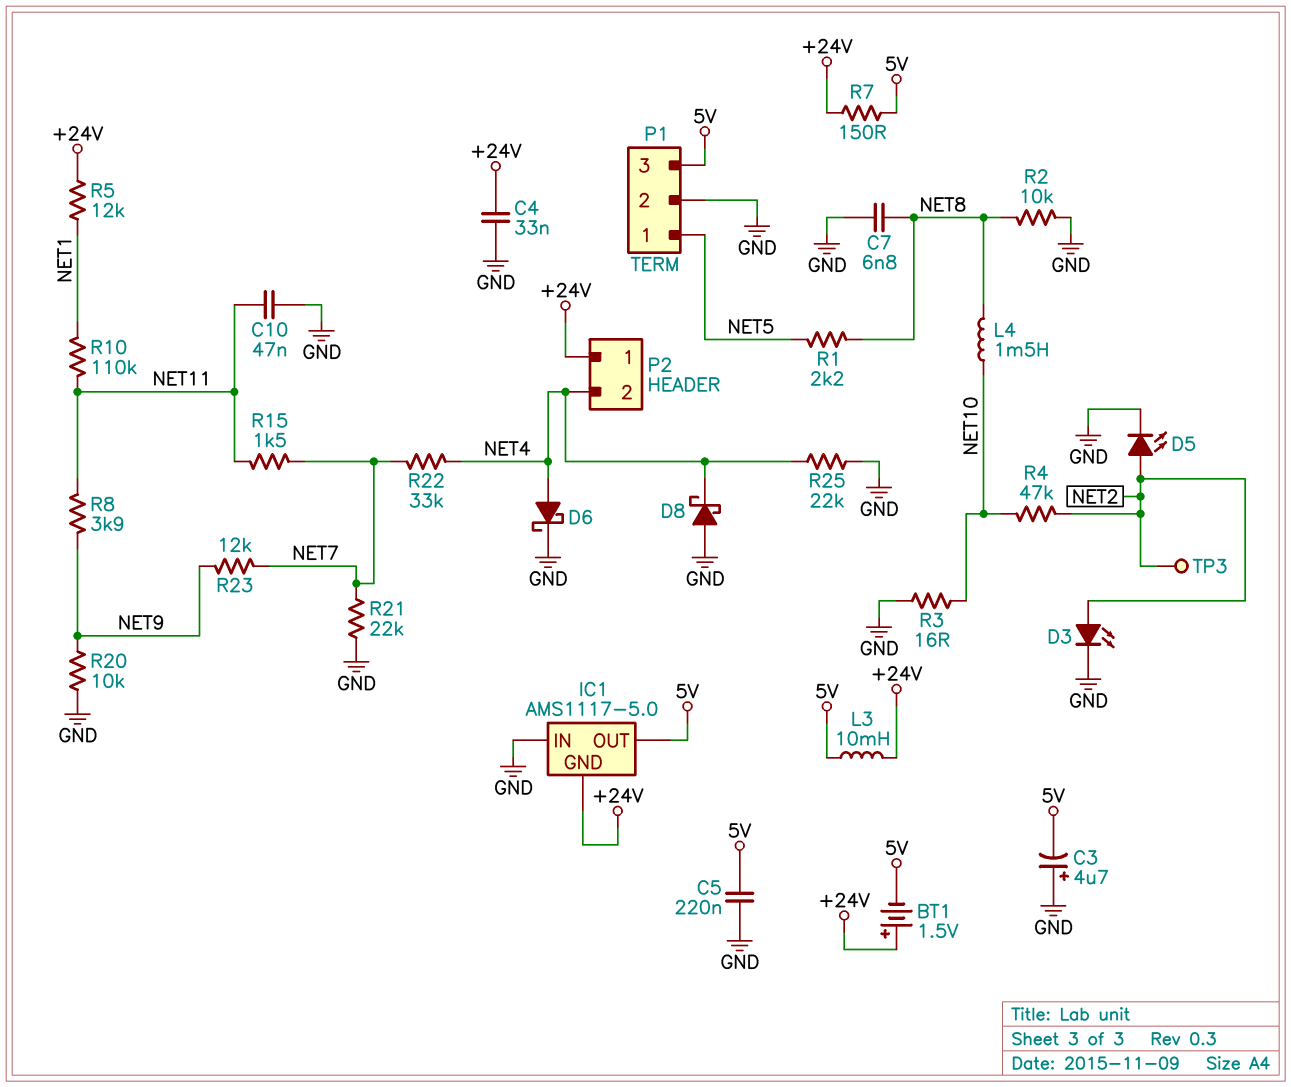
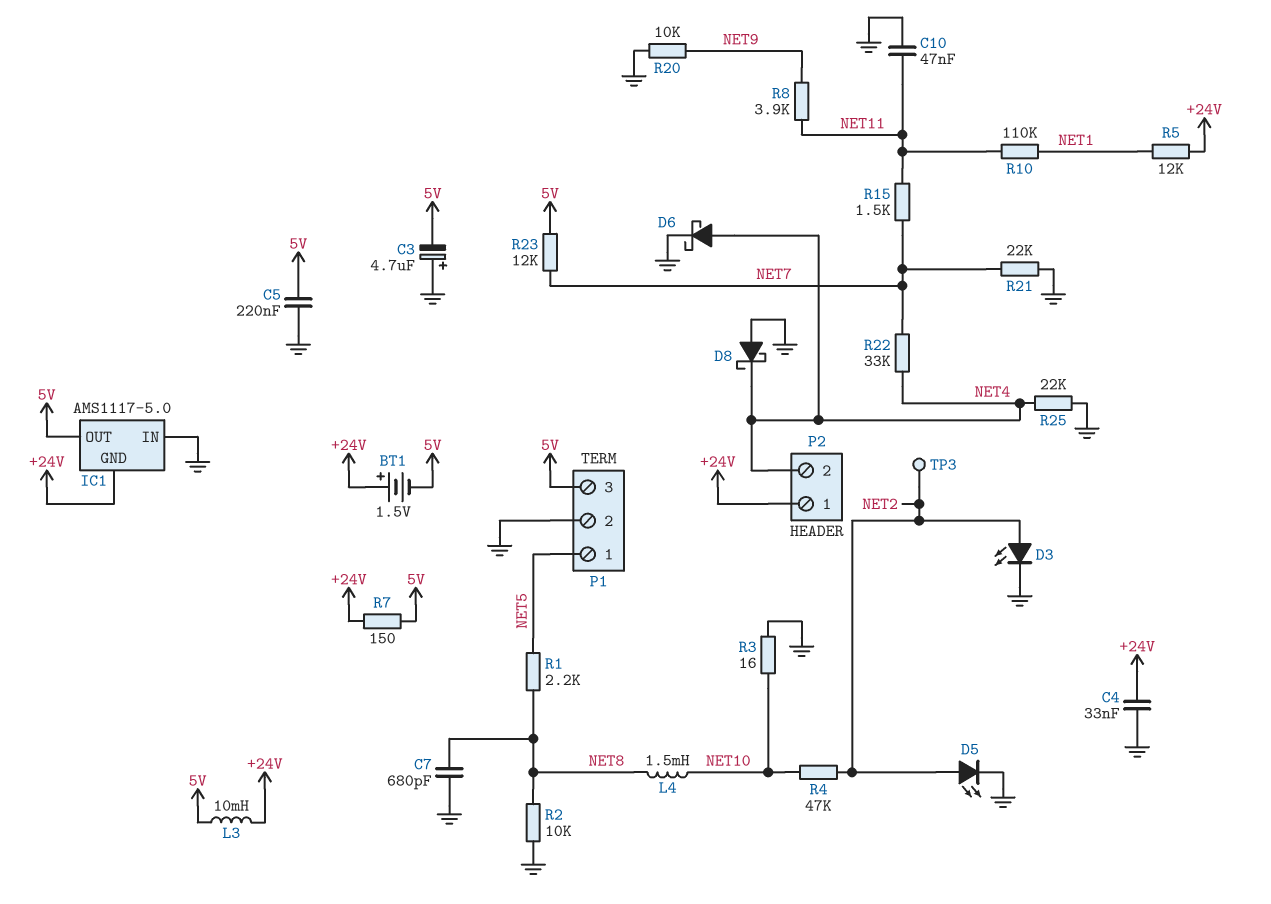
C7: 6.8nF (GND, NET8) -> 680pF (GND, NET8)
R23: 12k (NET7, NET9) -> 12k (5V, NET7)

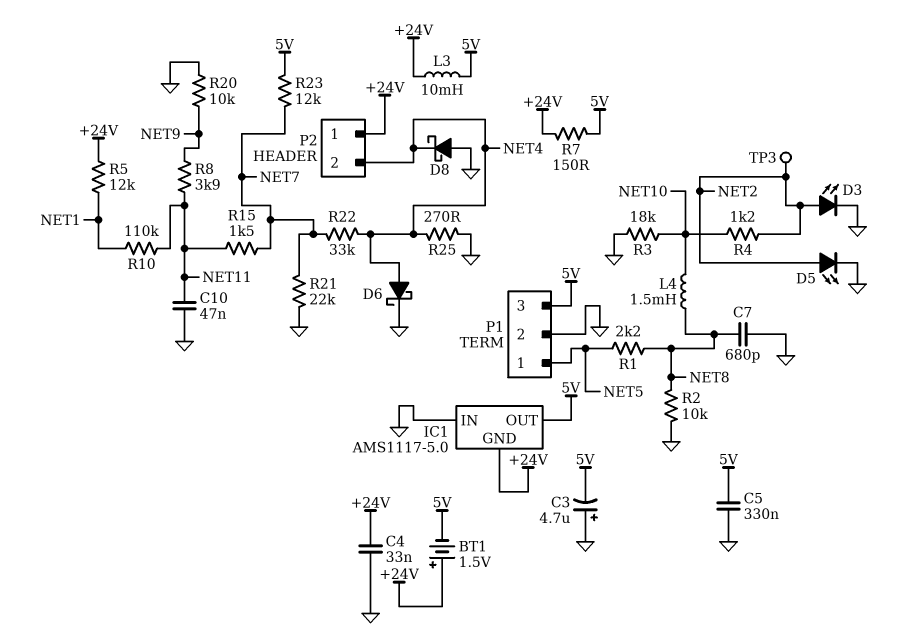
C5: 220nF (5V, GND) -> 330nF (5V, GND)
R3: 16 (GND, NET10) -> 18k (GND, NET10)
R4: 47k (NET2, NET10) -> 1.2k (NET2, NET10)
R25: 22k (GND, NET4) -> 270 (GND, NET4)

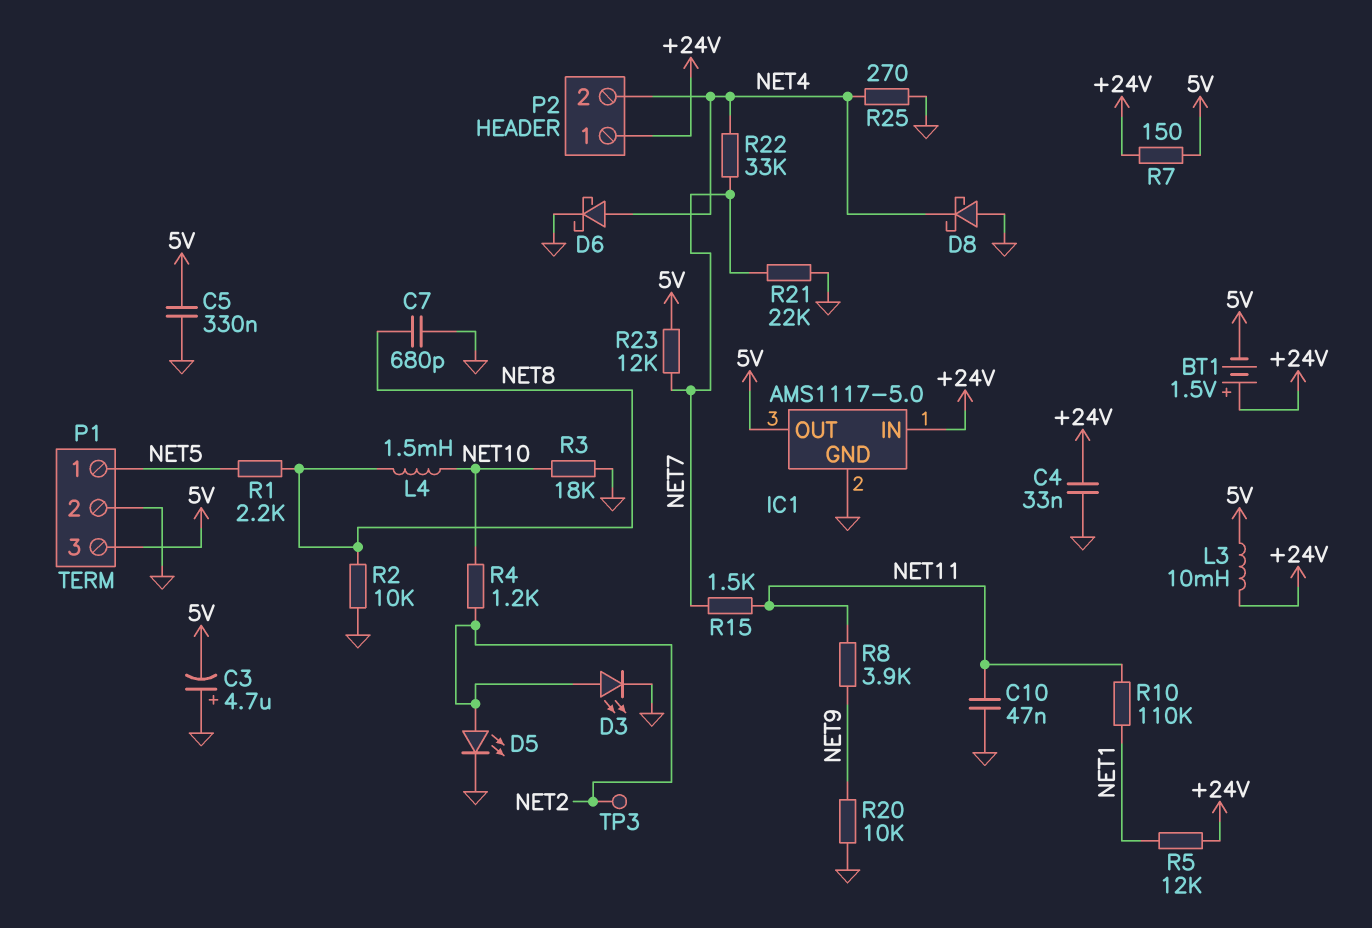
IC1 pin GND: +24V -> GND
IC1 pin IN: GND -> +24V

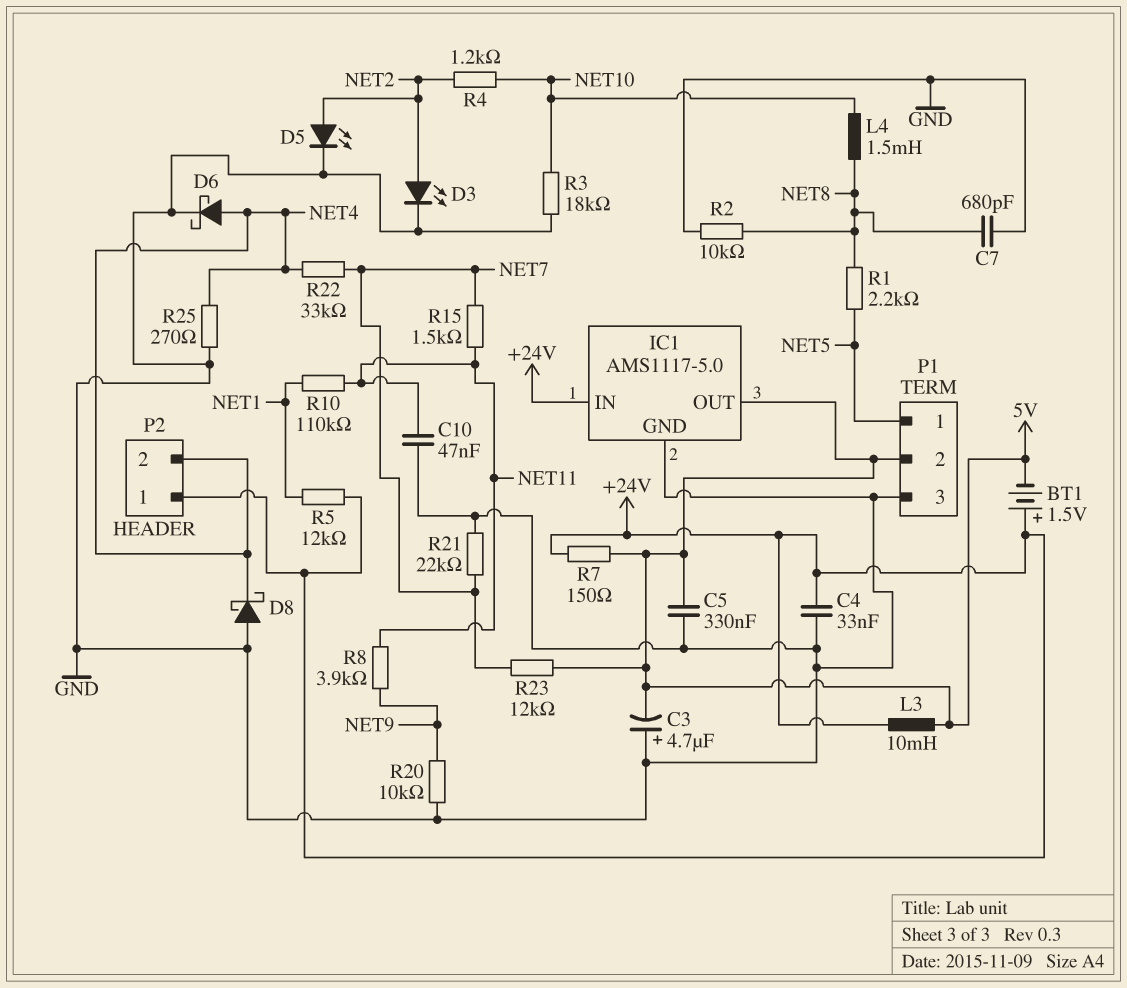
P1 pin 2: GND -> 5V
P1 pin 3: 5V -> GND
TP3: test point (NET2) -> none

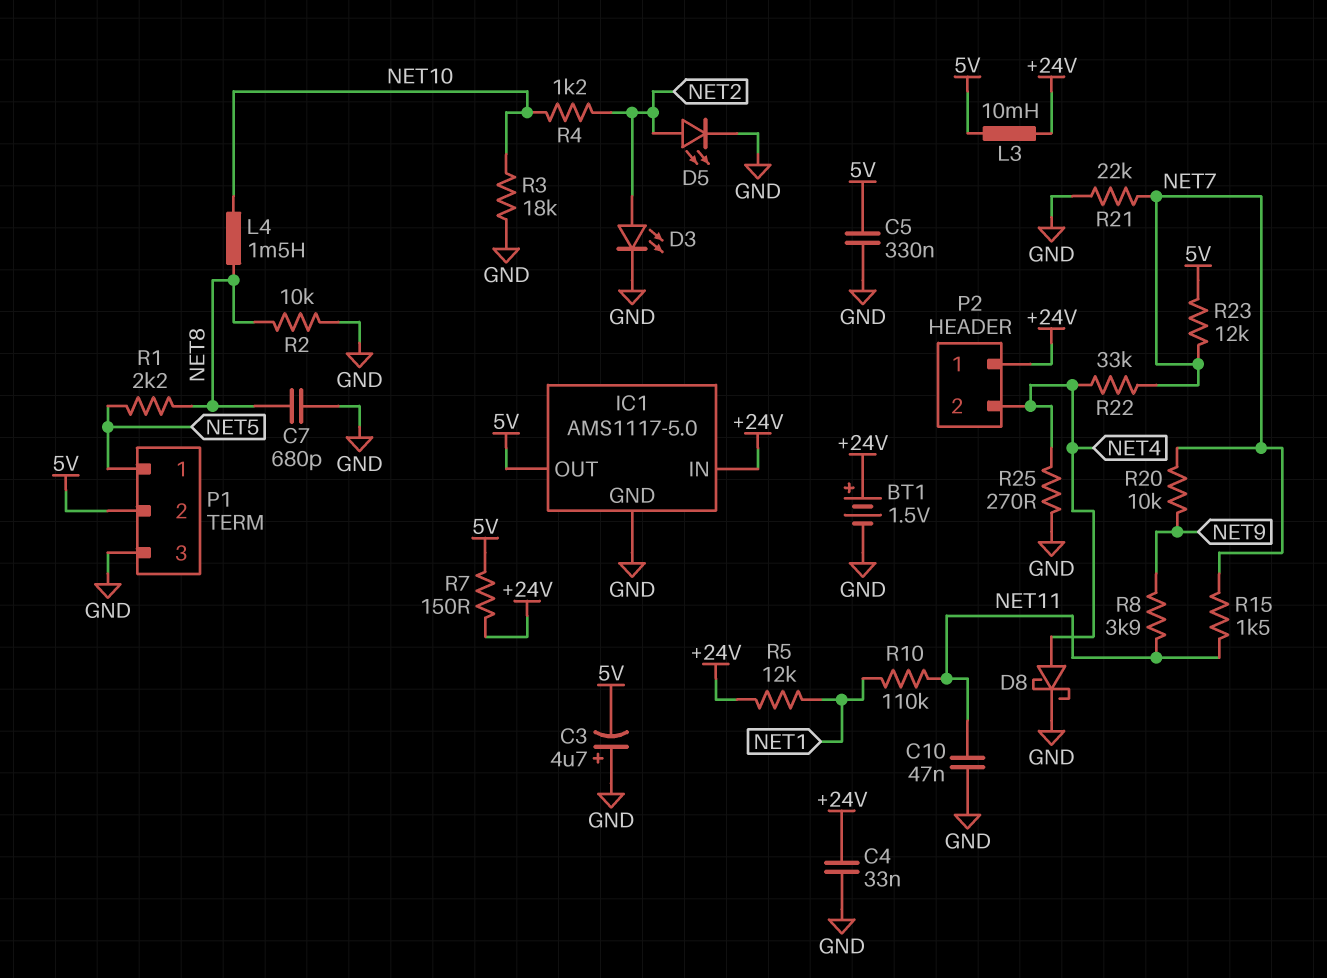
BT1: 1.5V (plus +24V, minus 5V) -> 1.5V (plus +24V, minus GND)
D6: schottky (A NET4, K GND) -> none
D8: schottky (A GND, K NET4) -> schottky (A NET4, K GND)
R20: 10k (GND, NET9) -> 10k (NET7, NET9)

